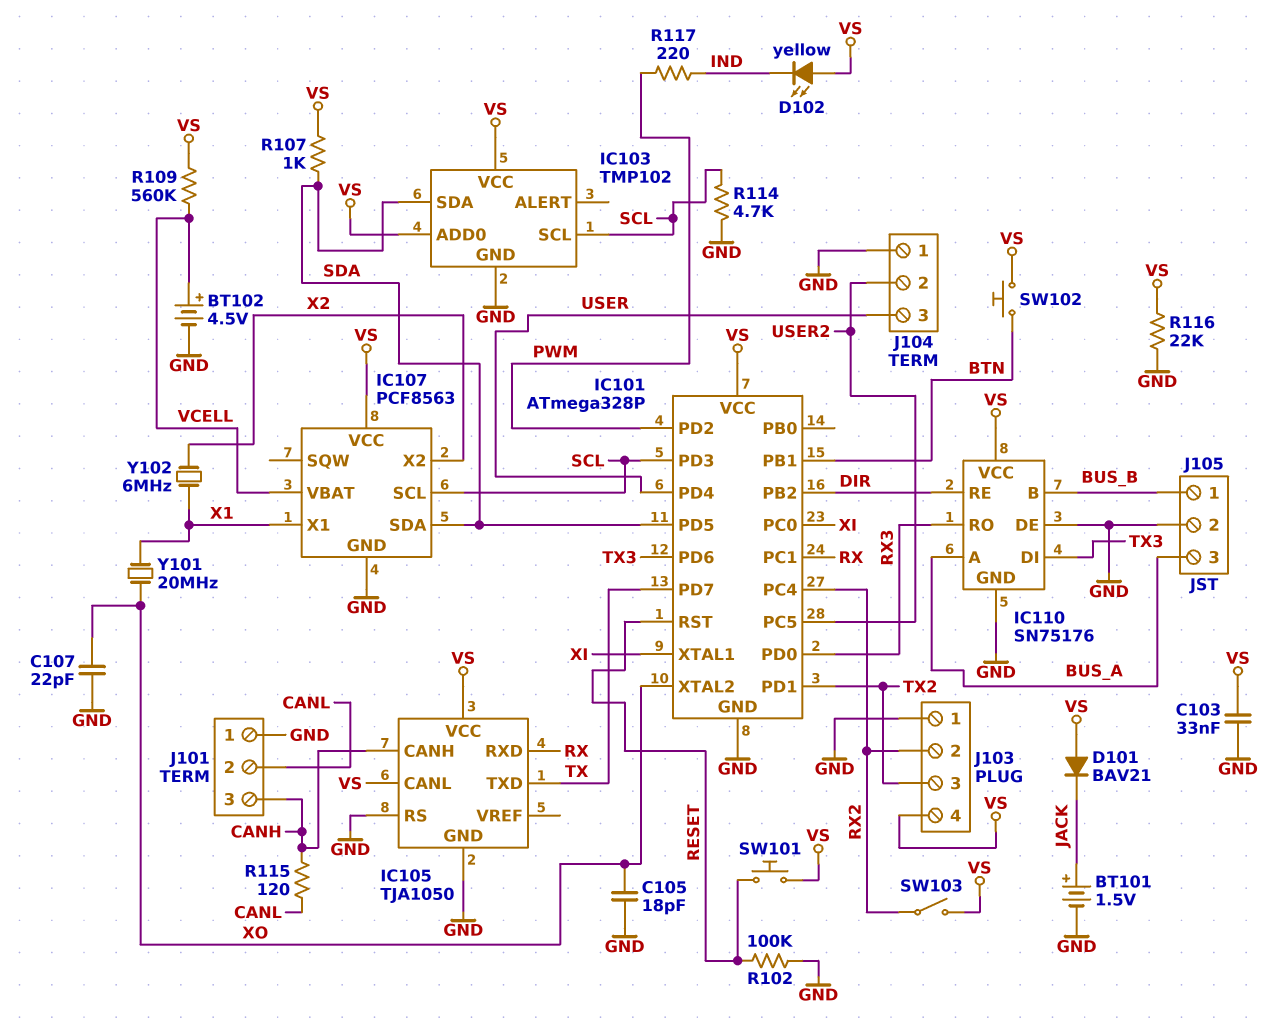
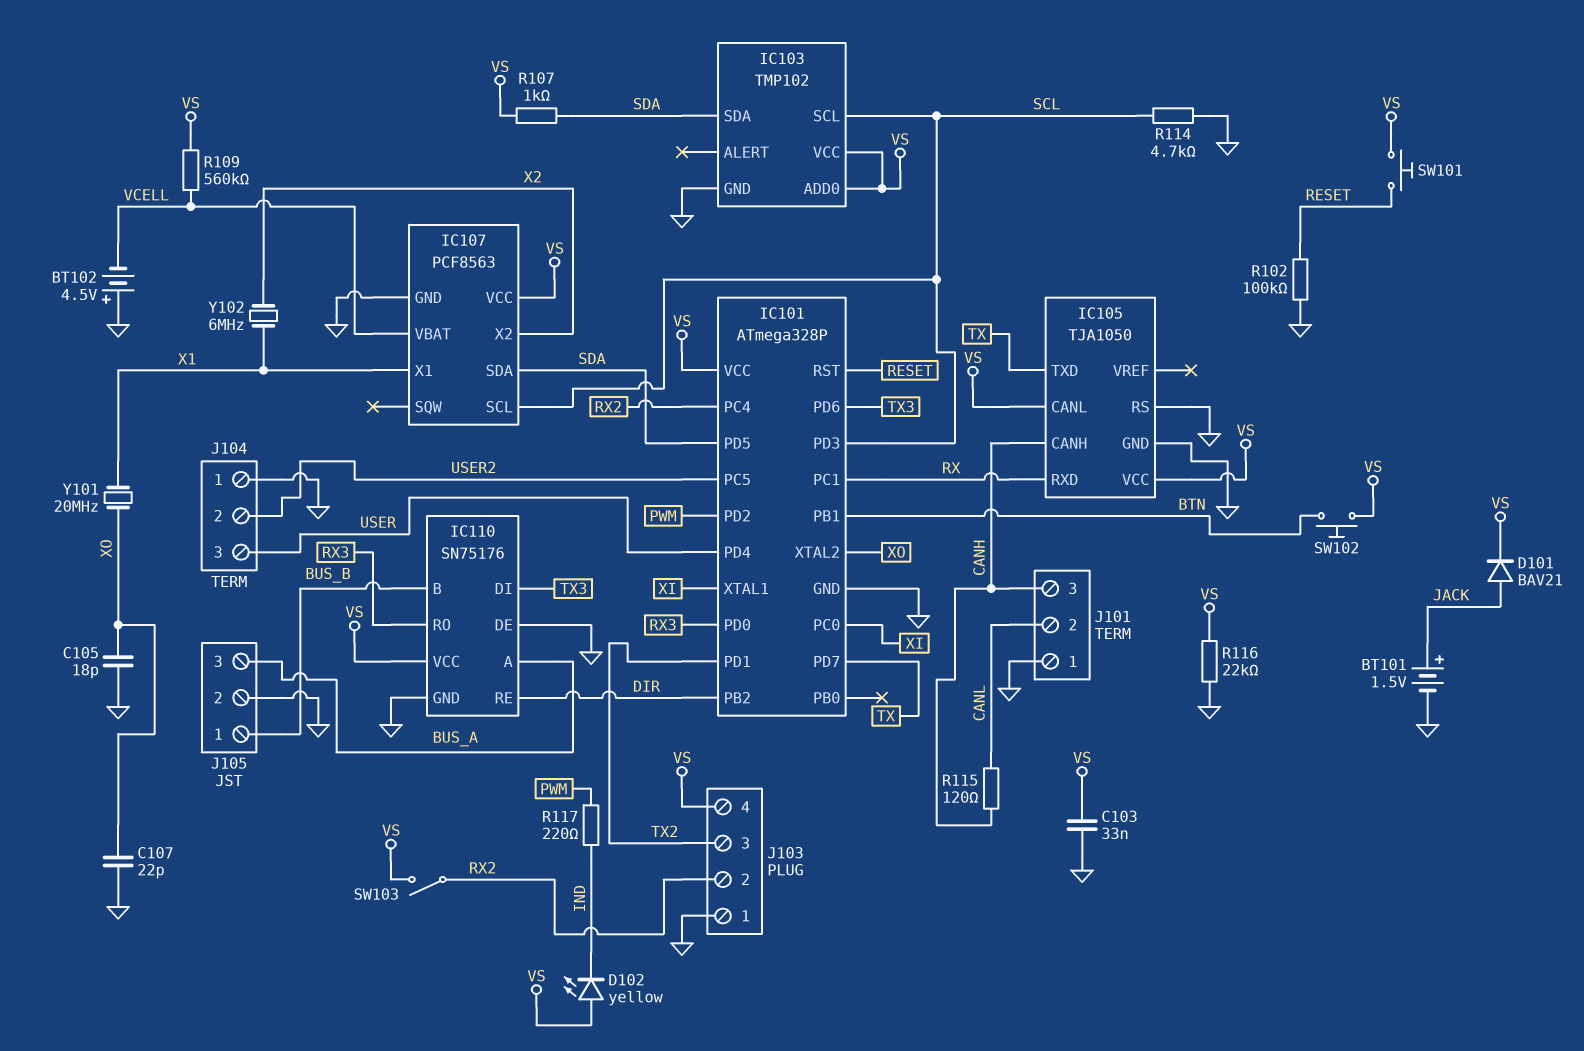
BT102: 4.5V (plus VCELL, minus GND) -> 4.5V (plus GND, minus VCELL)
D101: diode BAV21 (A VS, K JACK) -> diode BAV21 (A JACK, K VS)

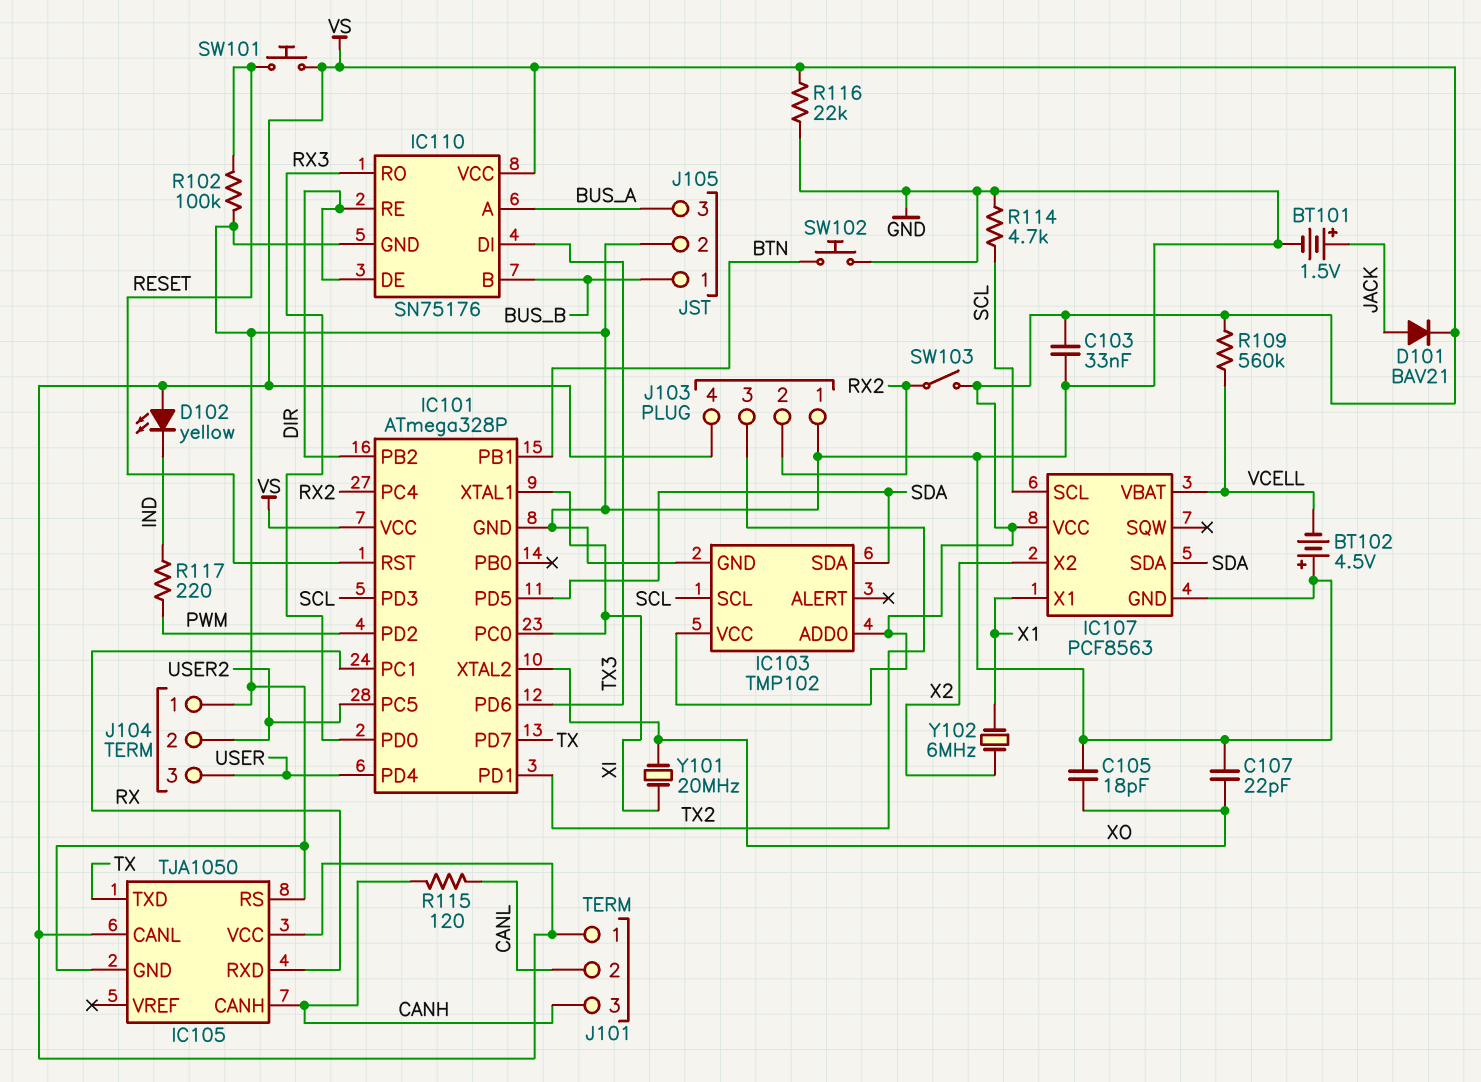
IC110 pin DE: GND -> DIR
J101 pin 1: GND -> VS
R107: 1k (SDA, VS) -> none
SW102: button (BTN, VS) -> button (BTN, GND)
Y101: 20MHz (X1, XO) -> 20MHz (XI, XO)

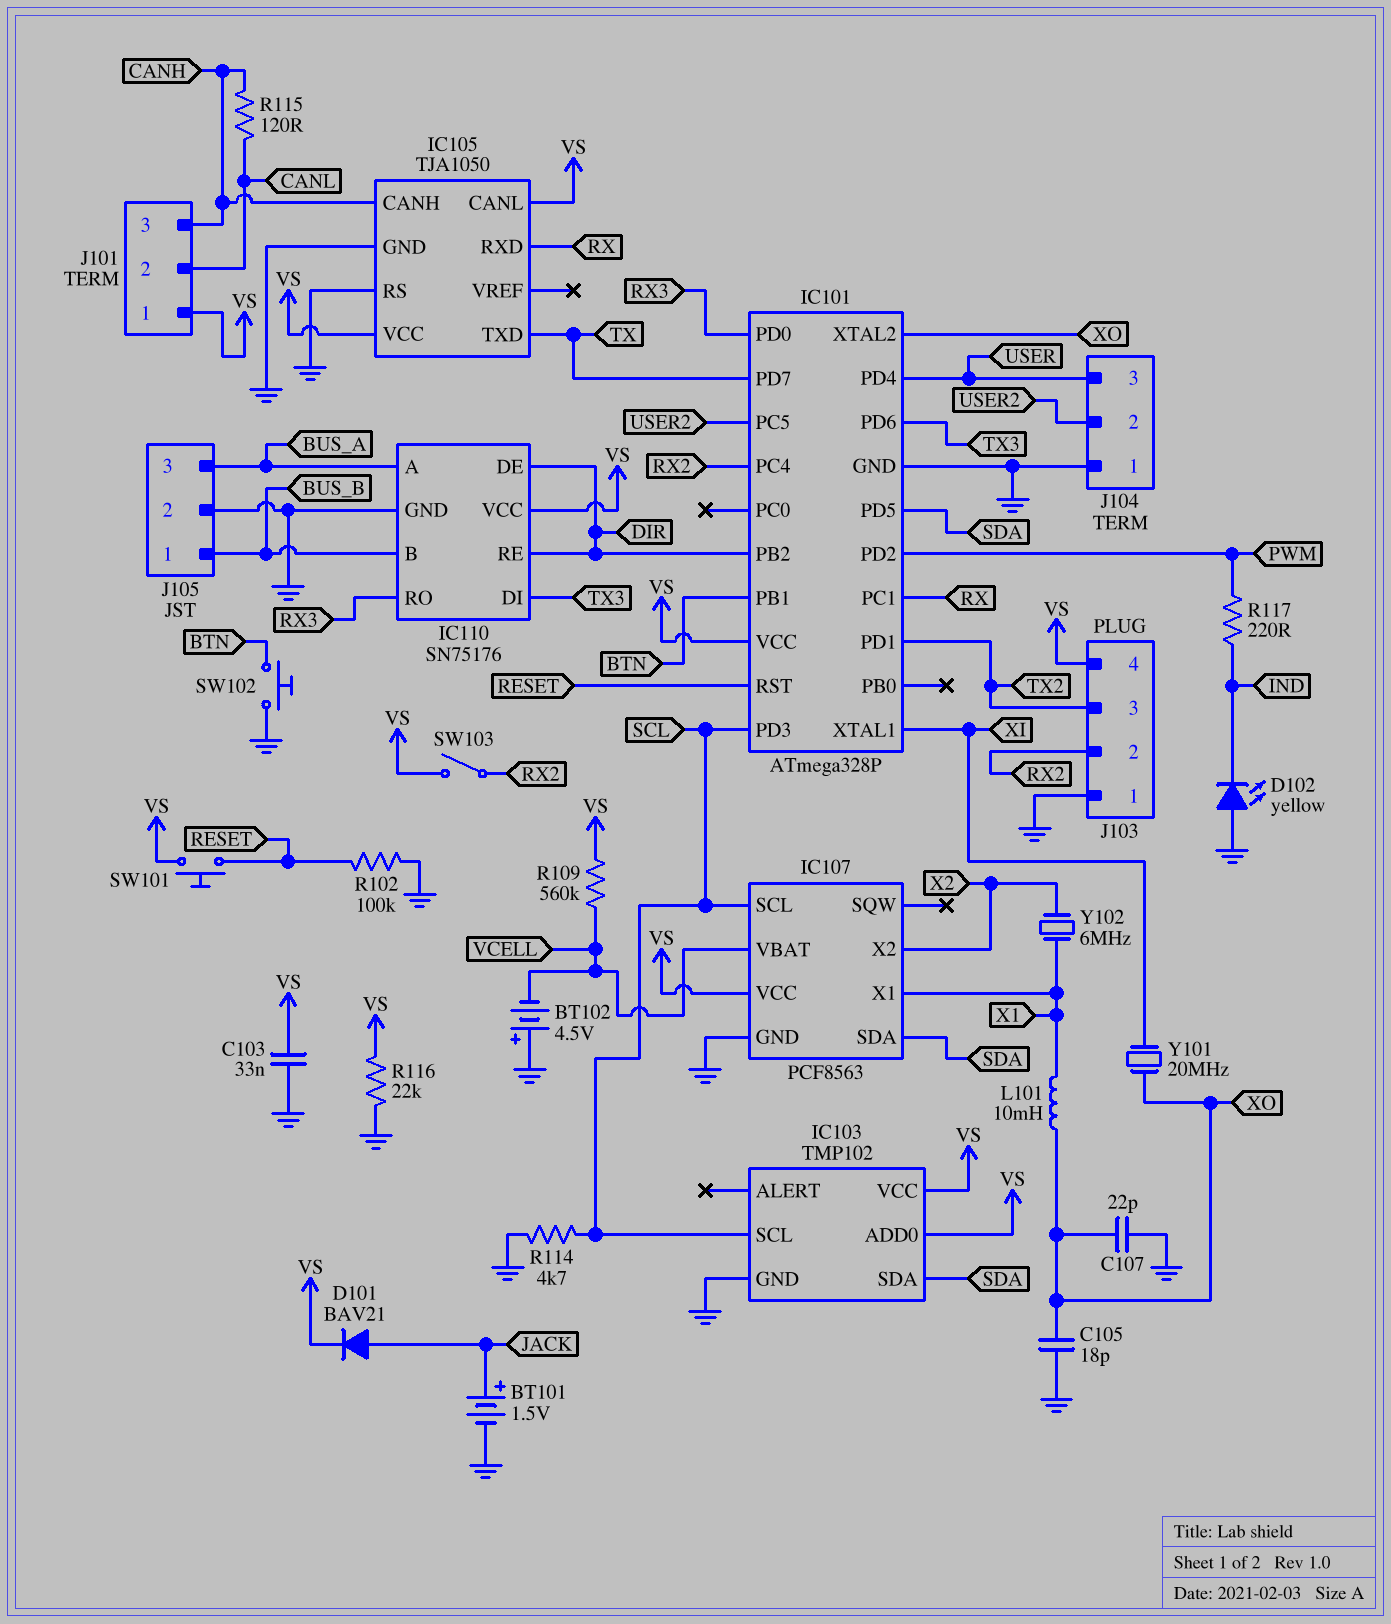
D102: LED yellow (A VS, K IND) -> LED yellow (A GND, K IND)
IC101 pin PC0: XI -> none
L101: none -> 10mH (X1, XO)

